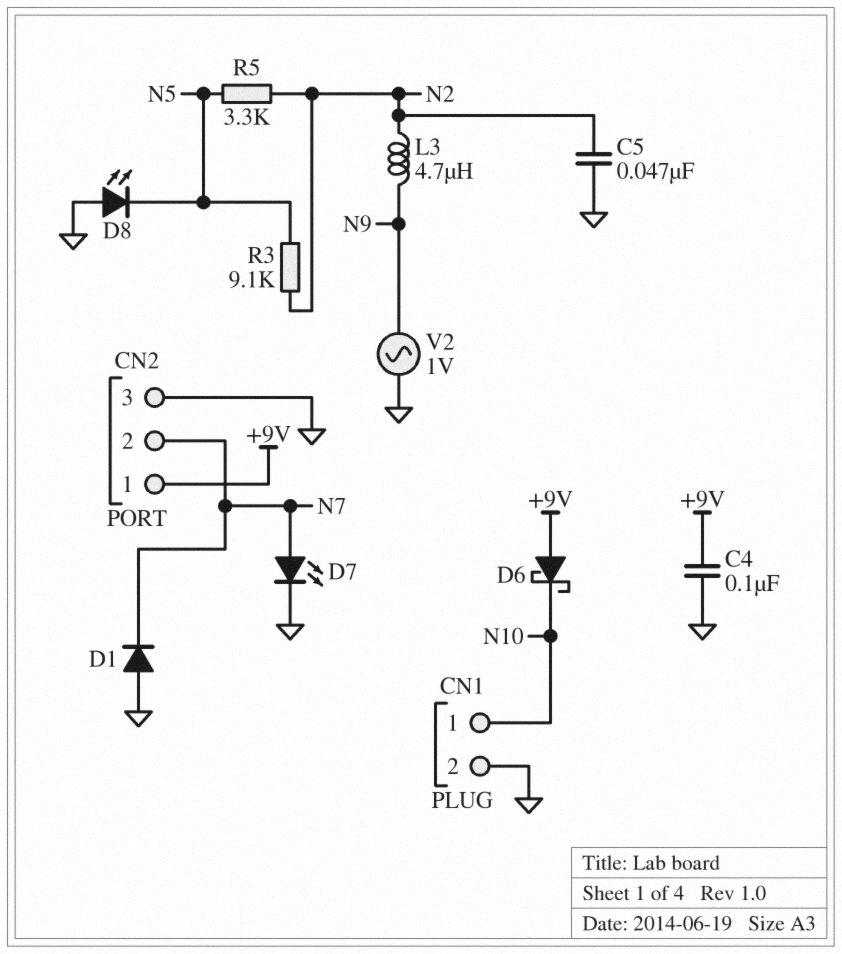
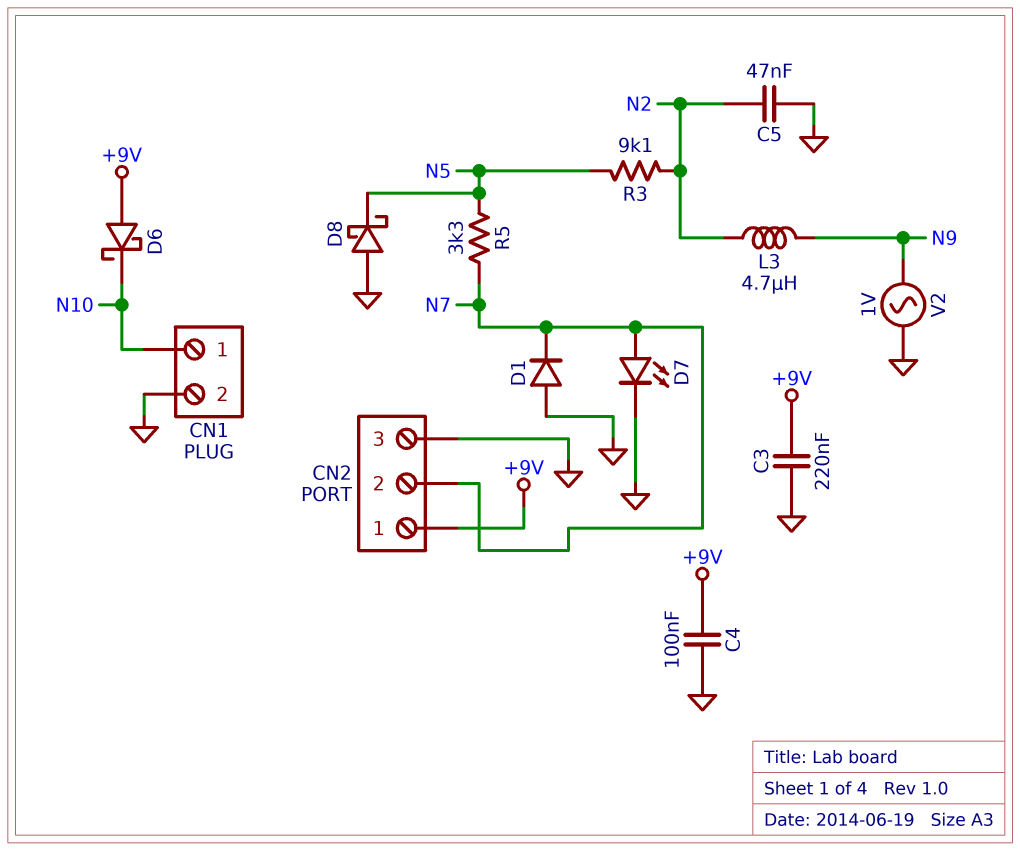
C3: none -> 220nF (+9V, GND)
D8: LED (A GND, K N5) -> schottky (A GND, K N5)
R5: 3.3k (N2, N5) -> 3.3k (N5, N7)

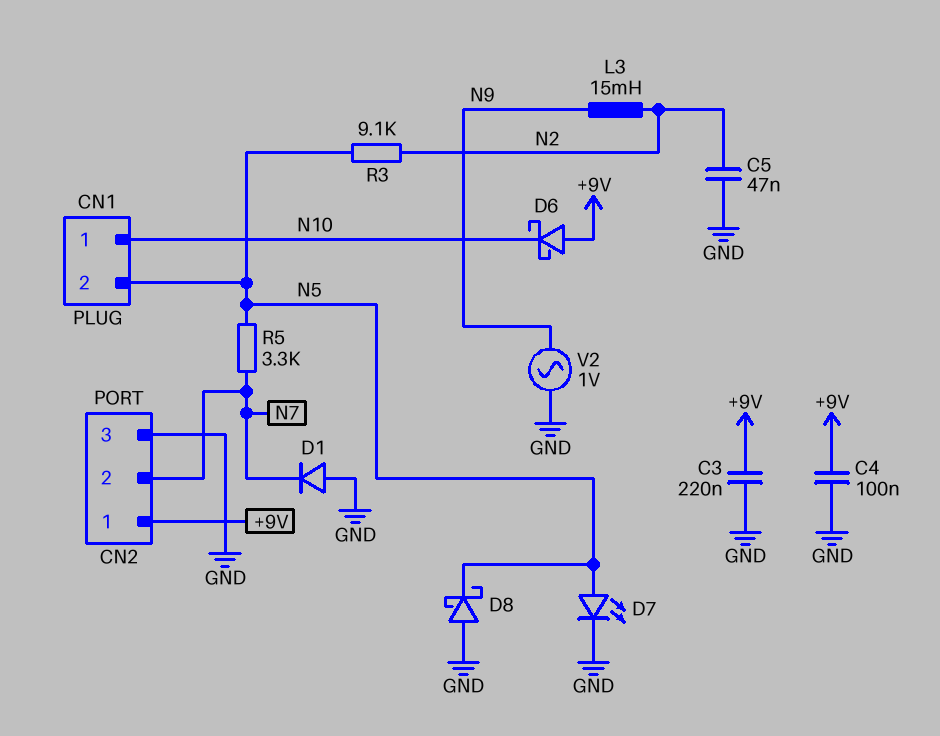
CN1 pin 2: GND -> N5
D7: LED (A N7, K GND) -> LED (A N5, K GND)
L3: 4.7uH (N2, N9) -> 15mH (N2, N9)

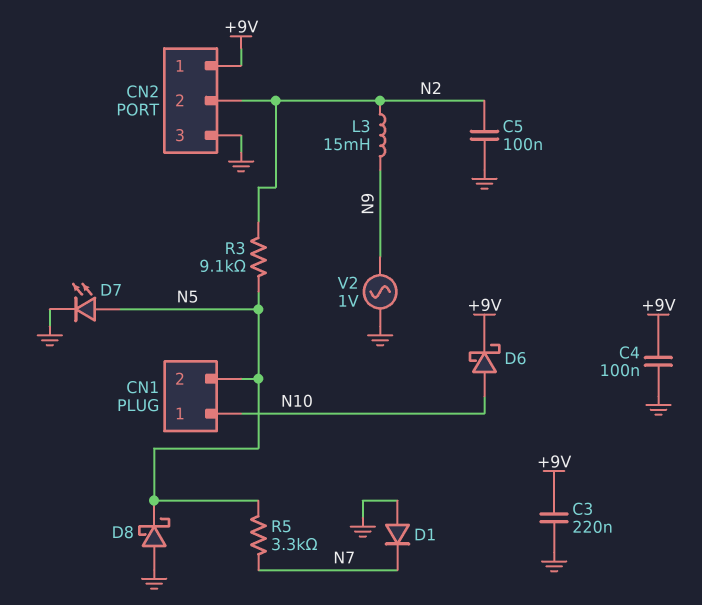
C5: 47nF (GND, N2) -> 100nF (GND, N2)
CN2 pin 2: N7 -> N2
D6: schottky (A +9V, K N10) -> schottky (A N10, K +9V)

